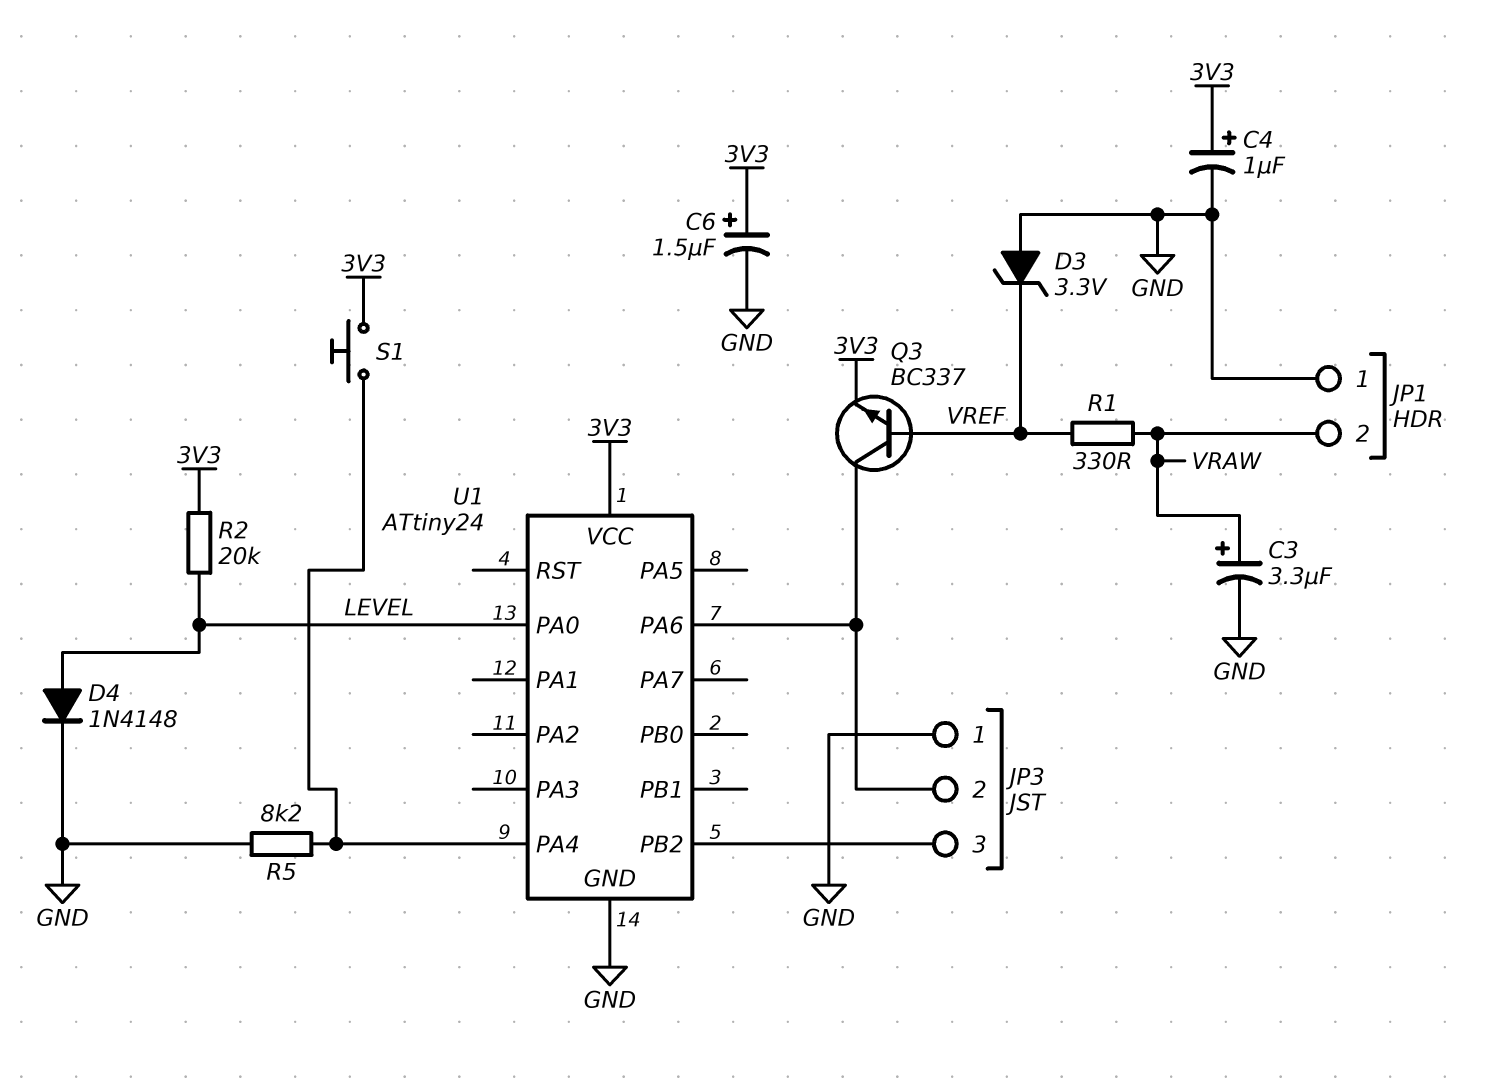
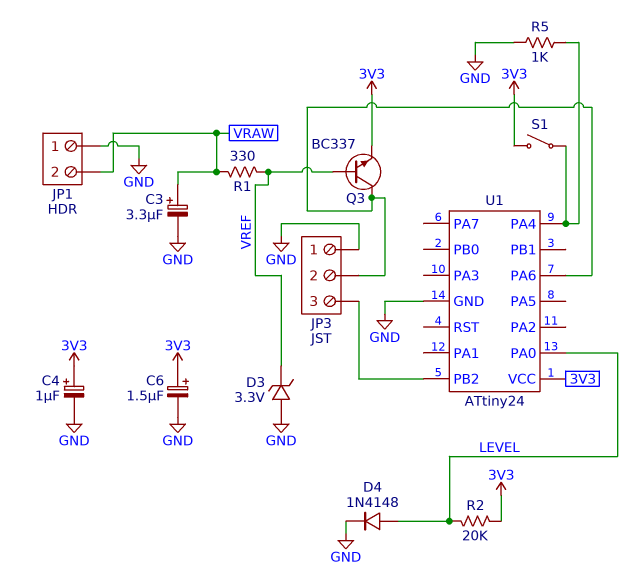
R5: 8.2k (GND, U1/PA4) -> 1k (GND, U1/PA4)
S1: button (3V3, U1/PA4) -> switch (3V3, U1/PA4)

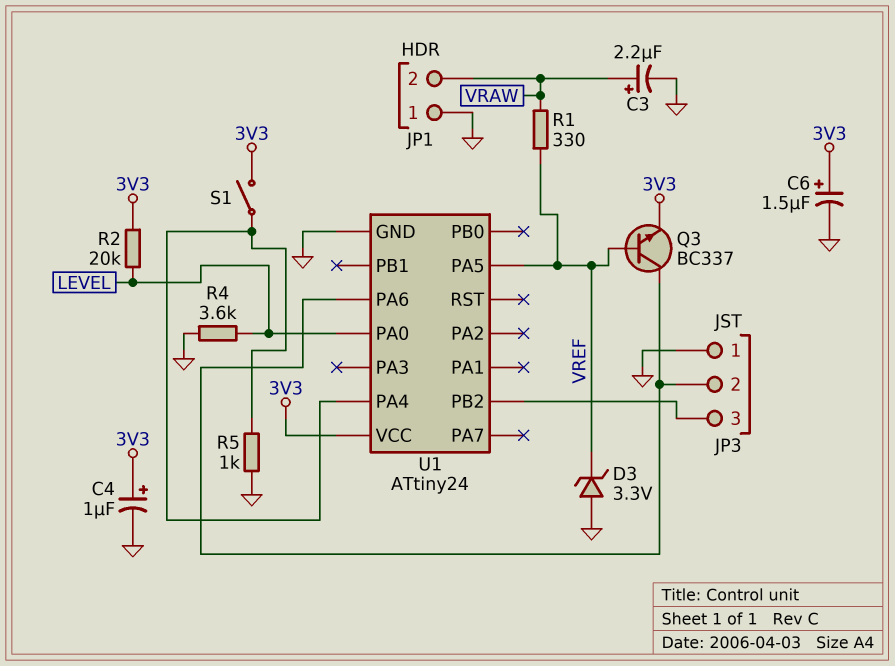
C3: 3.3uF (plus VRAW, minus GND) -> 2.2uF (plus VRAW, minus GND)
D4: diode 1N4148 (A LEVEL, K GND) -> none
R4: none -> 3.6k (GND, LEVEL)
U1 pin PA5: none -> VREF

